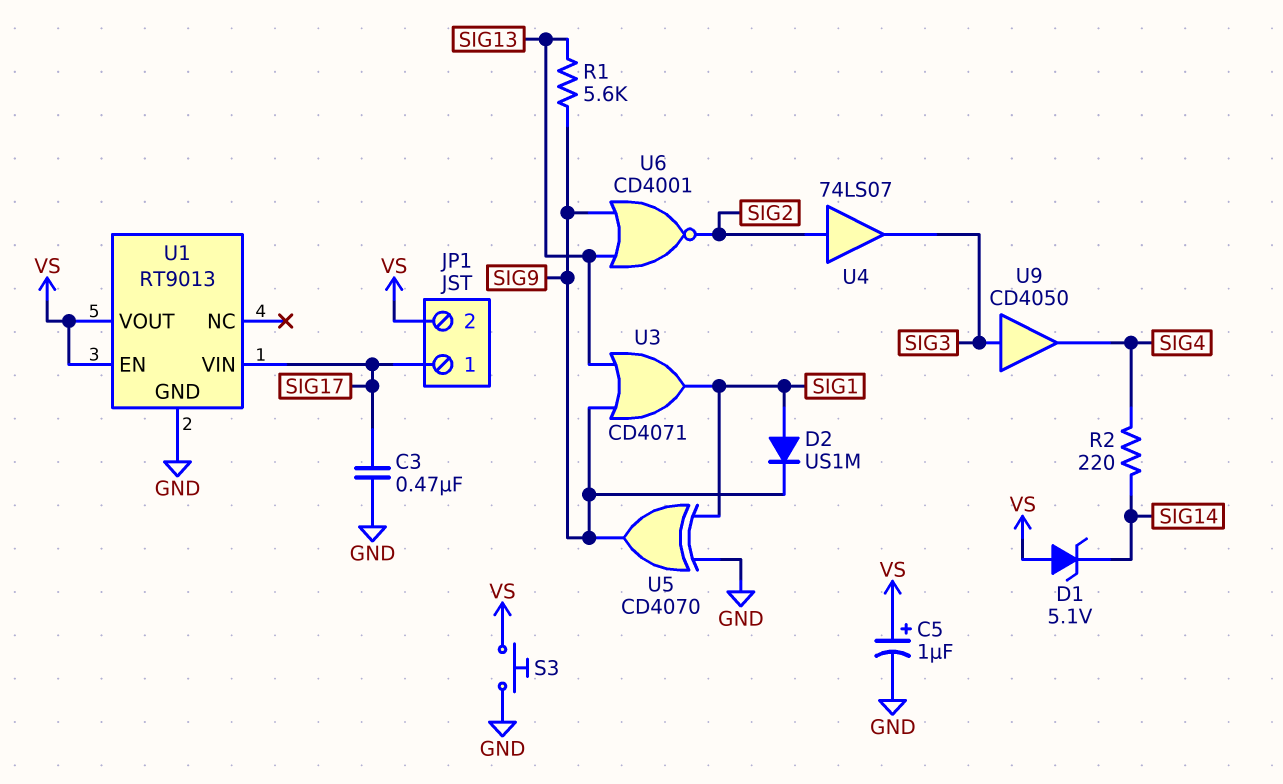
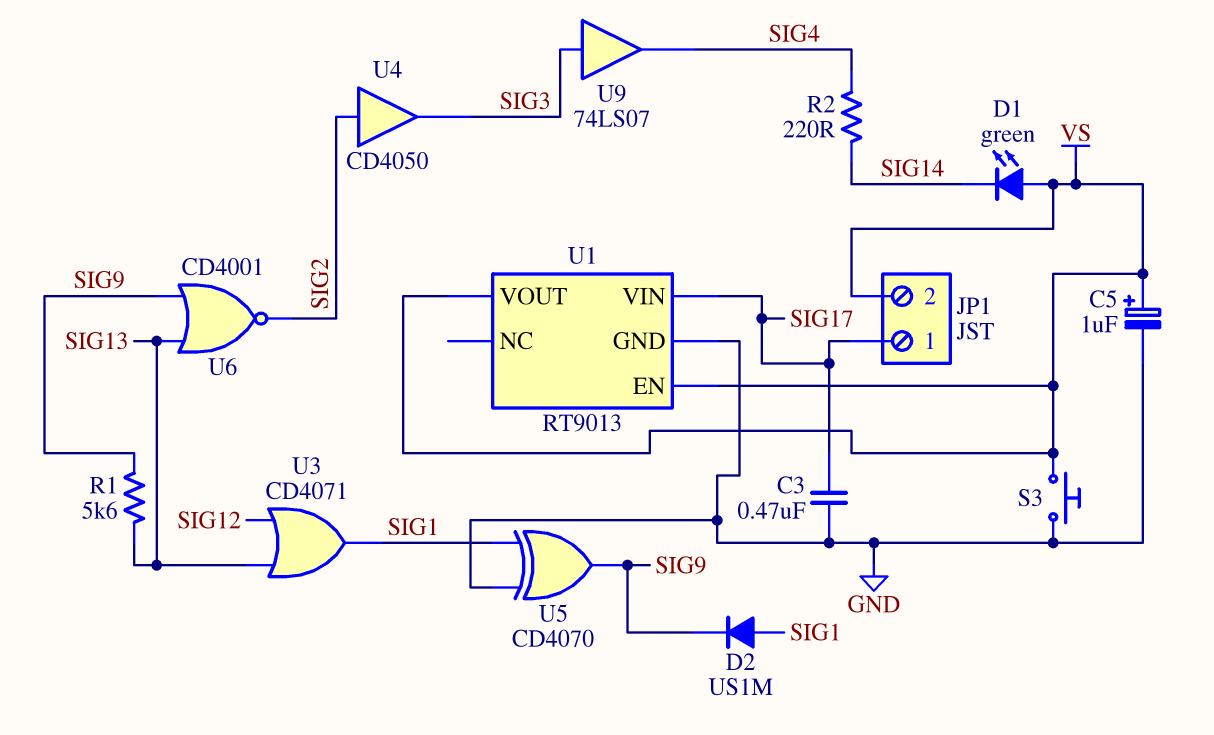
D1: zener 5.1V (A VS, K SIG14) -> LED green (A VS, K SIG14)
U3: OR CD4071 (in SIG9, in SIG13, out SIG1) -> OR CD4071 (in SIG12, in SIG13, out SIG1)
U4: buffer 74LS07 (in SIG2, out SIG3) -> buffer CD4050 (in SIG2, out SIG3)
U9: buffer CD4050 (in SIG3, out SIG4) -> buffer 74LS07 (in SIG3, out SIG4)

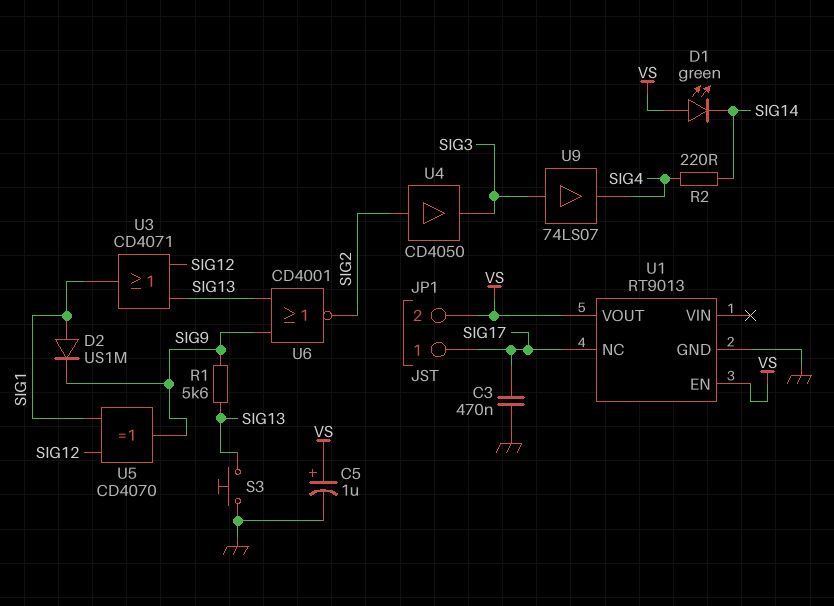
S3: button (GND, VS) -> button (GND, SIG13)
U1 pin NC: none -> SIG17
U1 pin VIN: SIG17 -> none
U5: XOR CD4070 (in GND, in SIG1, out SIG9) -> XOR CD4070 (in SIG1, in SIG12, out SIG9)

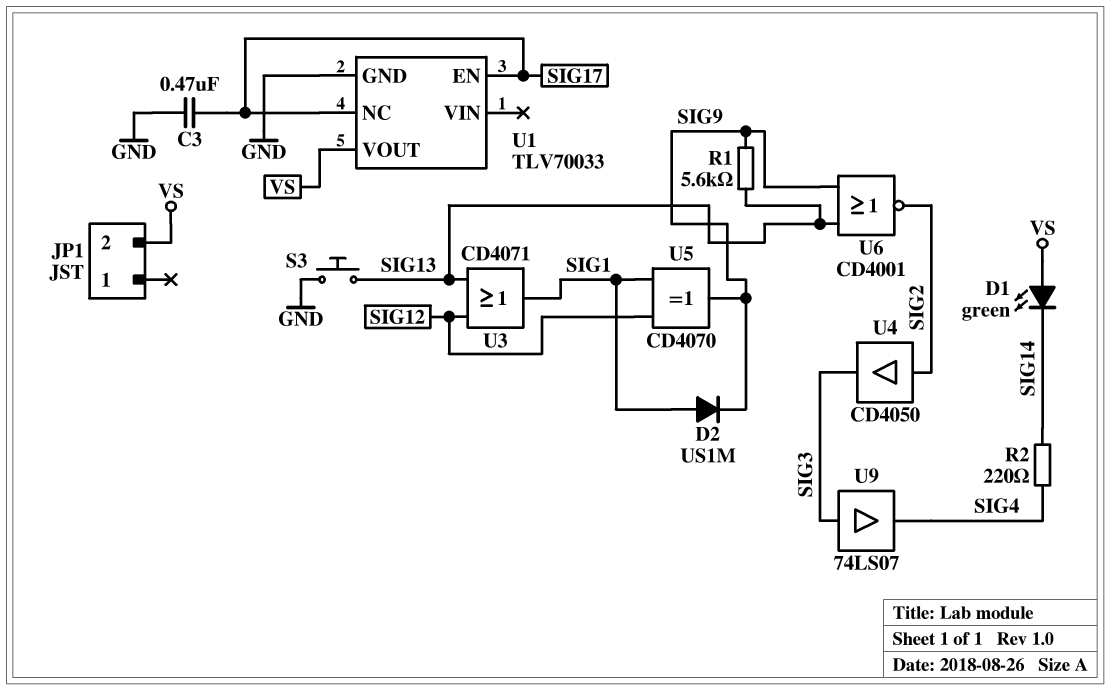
C5: 1uF (plus VS, minus GND) -> none
JP1 pin 1: SIG17 -> none
U1: RT9013 -> TLV70033
U1 pin EN: VS -> SIG17

